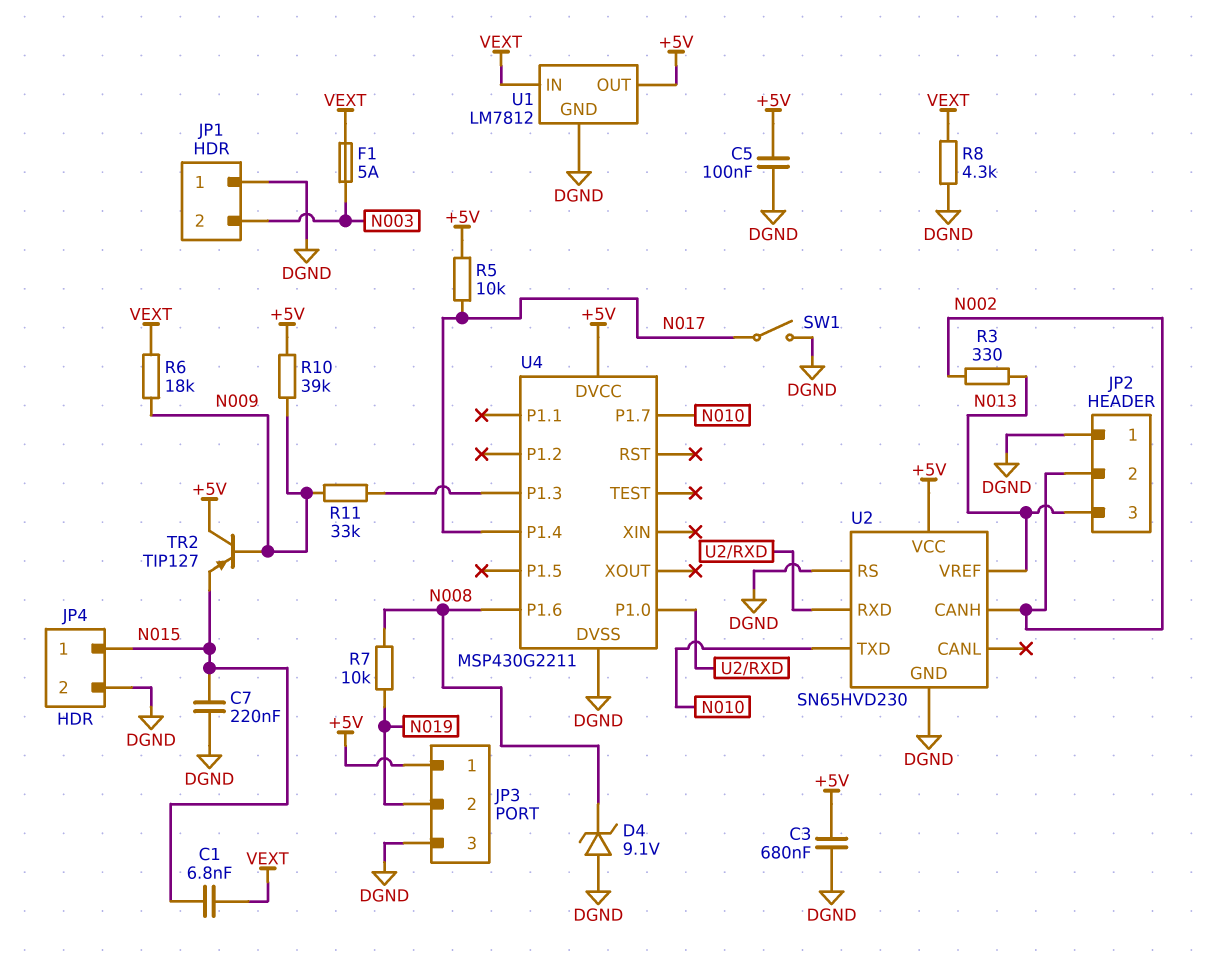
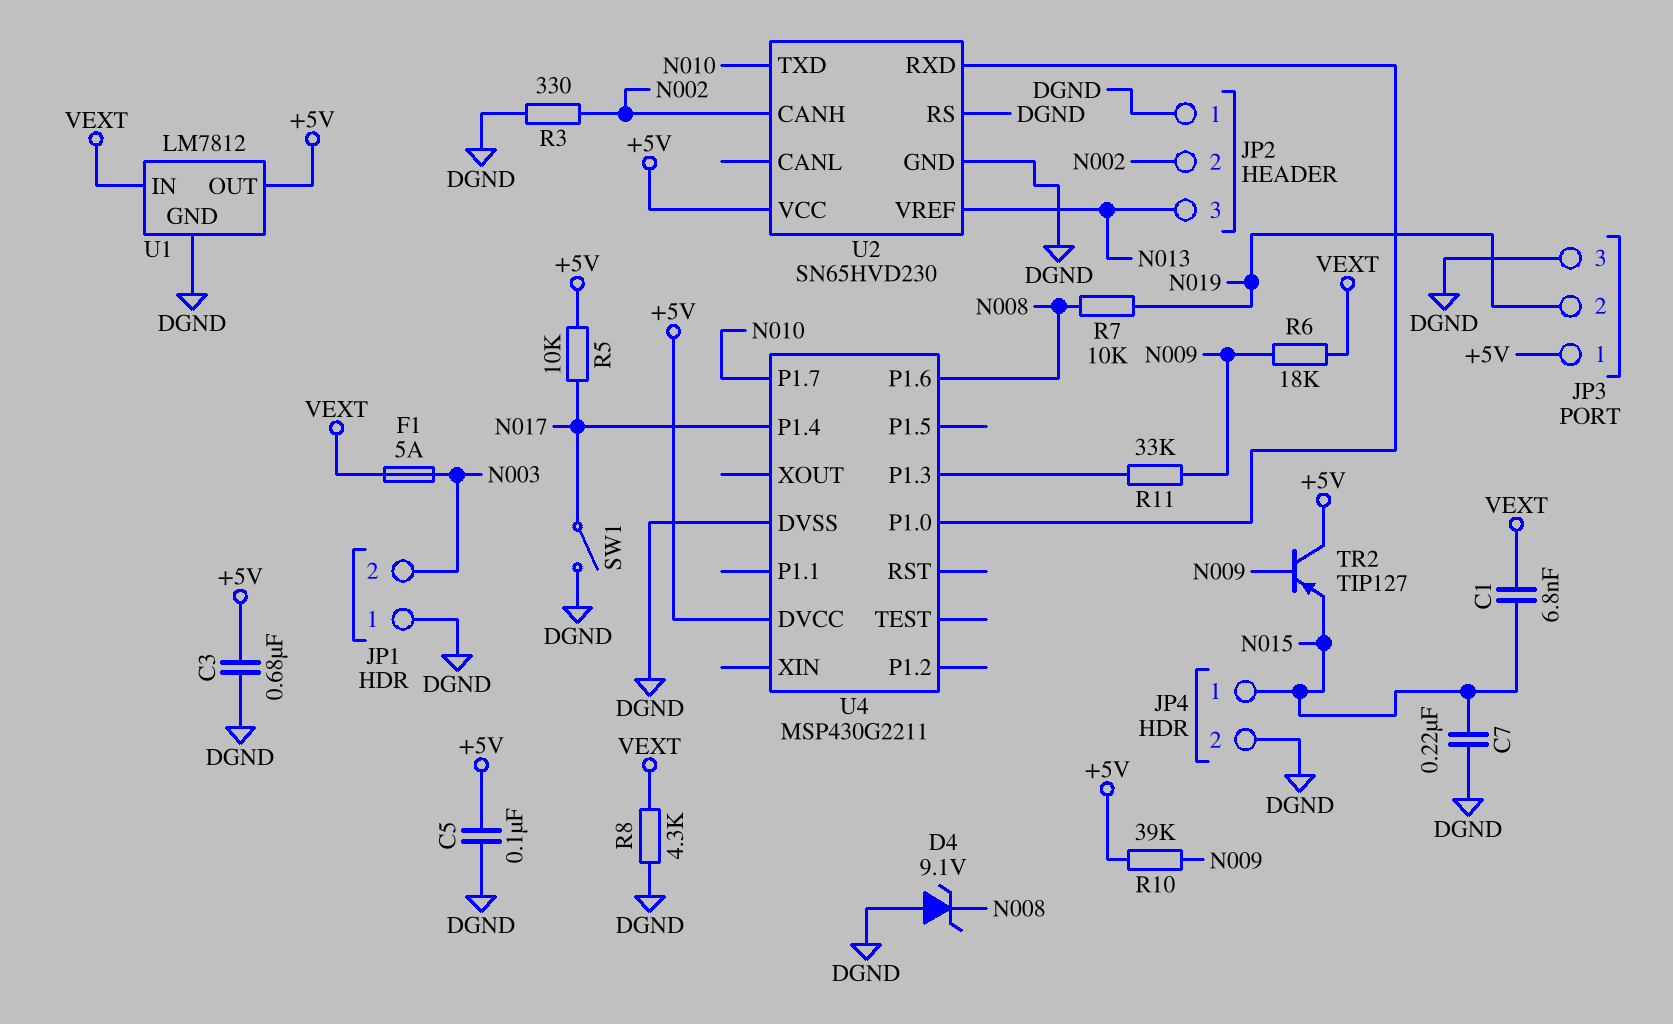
R3: 330 (N002, N013) -> 330 (DGND, N002)

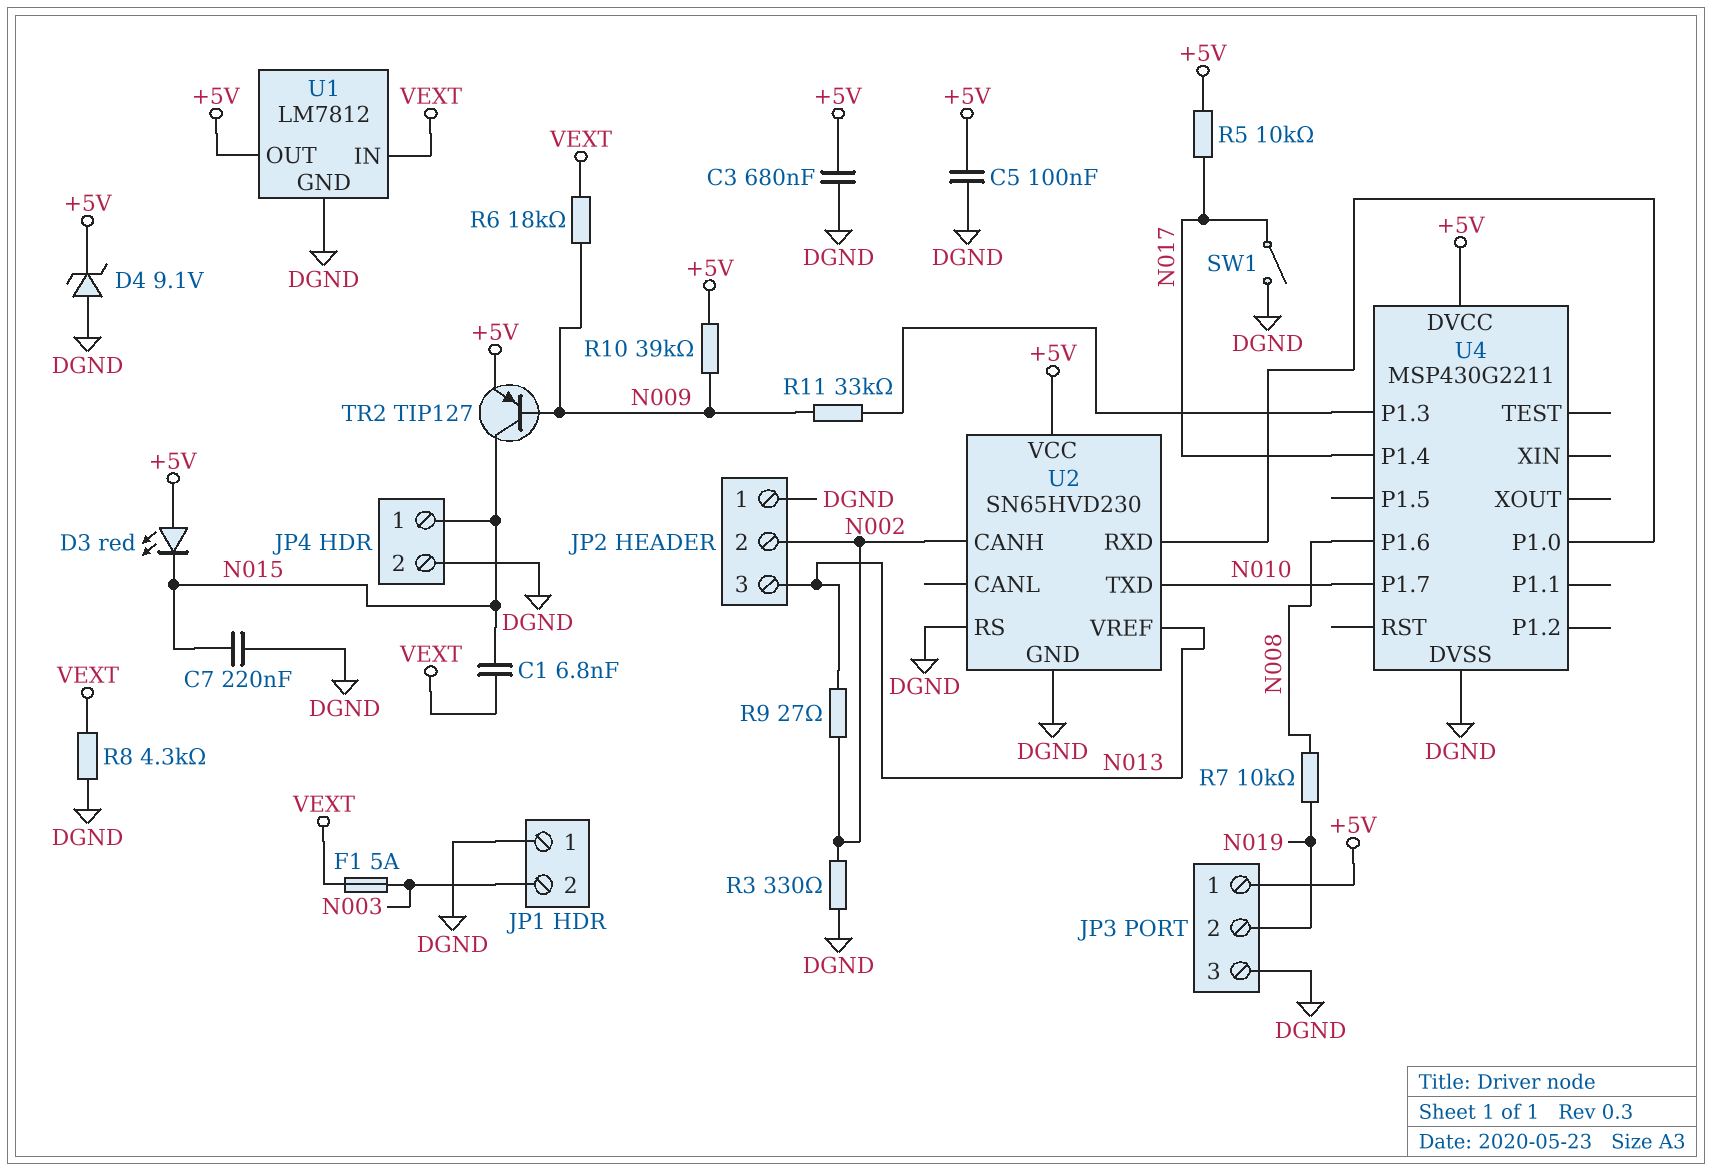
D3: none -> LED red (A +5V, K N015)
D4: zener 9.1V (A DGND, K N008) -> zener 9.1V (A DGND, K +5V)
R9: none -> 27 (N002, N013)
TR2: PNP TIP127 (B N009, C +5V, E N015) -> PNP TIP127 (B N009, C N015, E +5V)

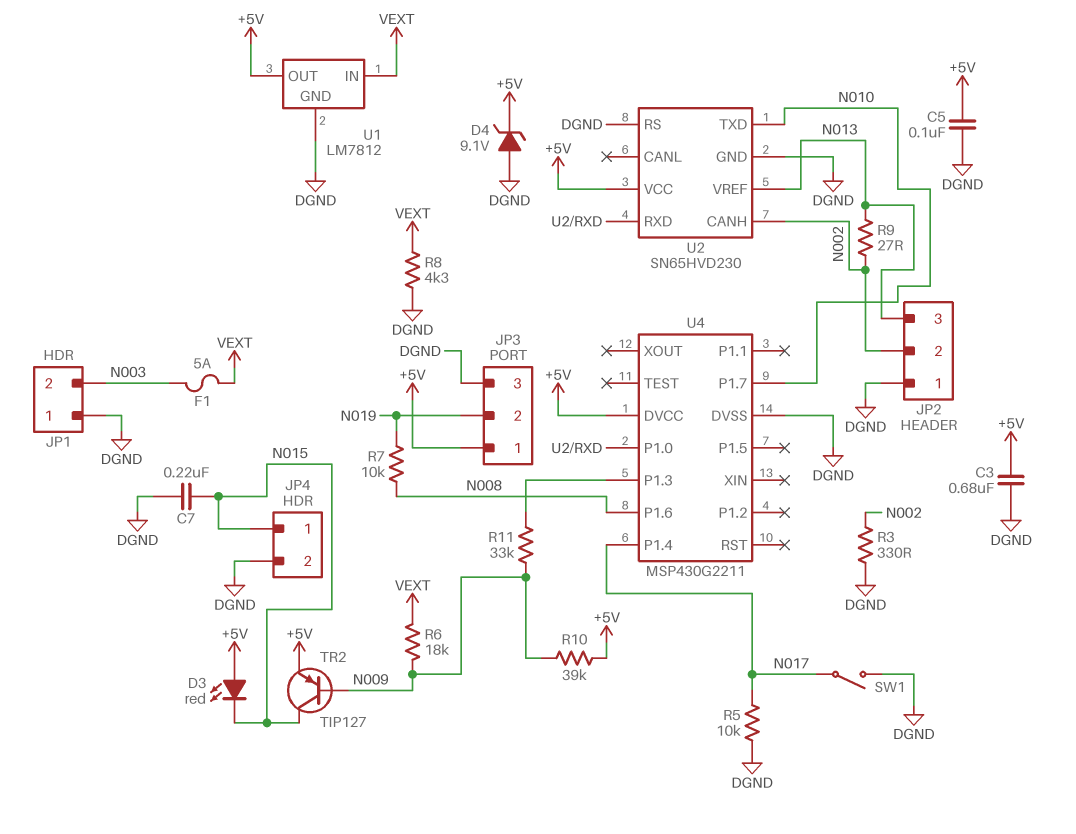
C1: 6.8nF (N015, VEXT) -> none
R5: 10k (+5V, N017) -> 10k (DGND, N017)

